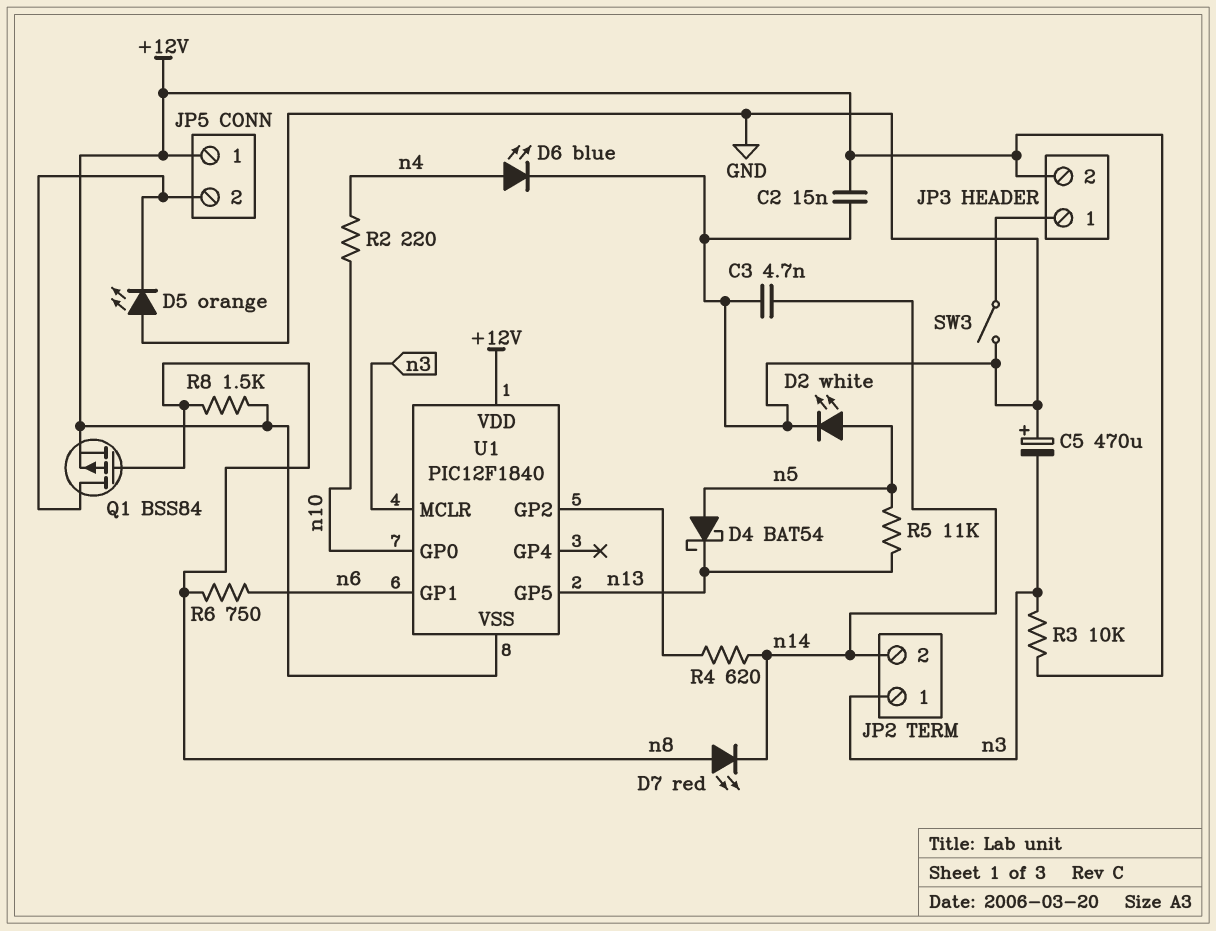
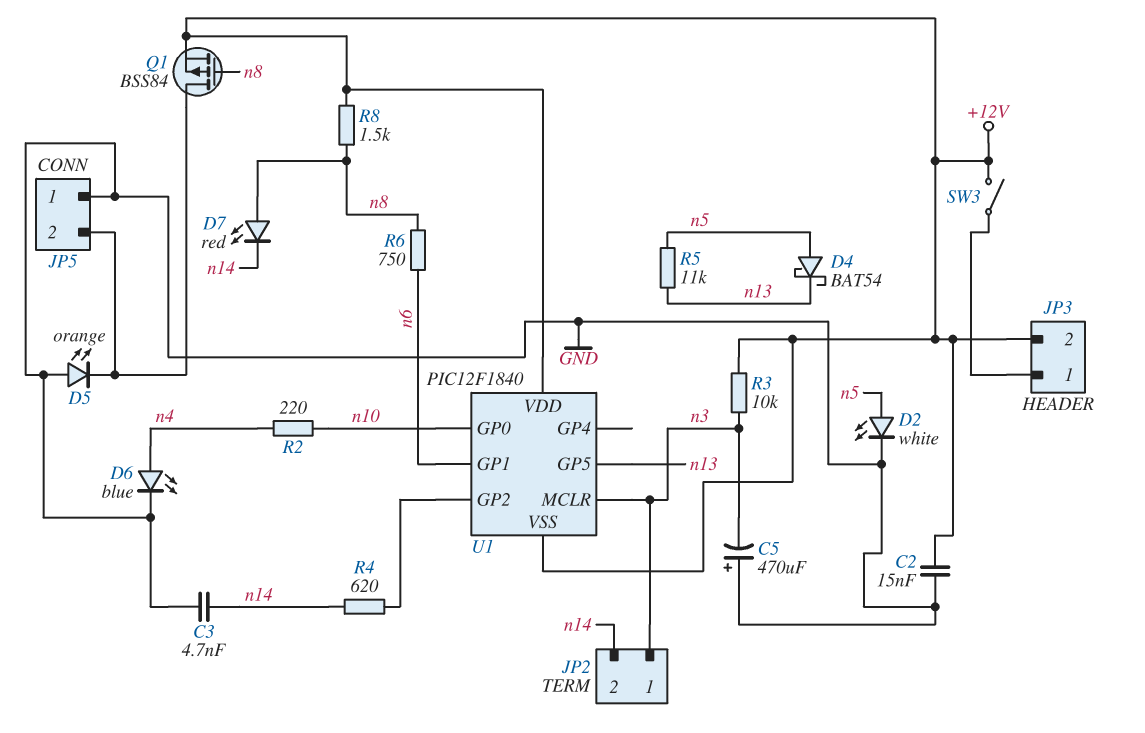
JP5 pin 1: +12V -> GND
SW3: switch (GND, JP3/1) -> switch (+12V, JP3/1)

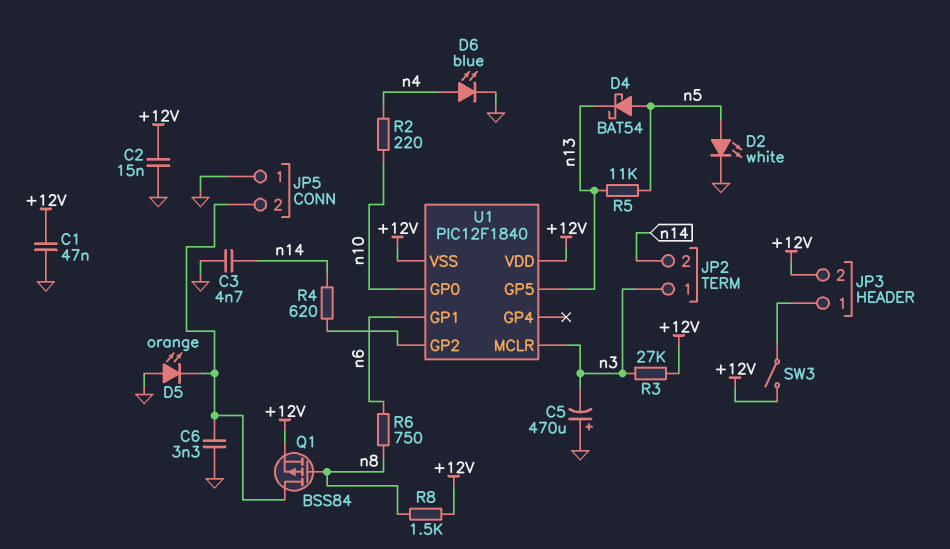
C1: none -> 47nF (+12V, GND)
C6: none -> 3.3nF (GND, JP5/2)
D7: LED red (A n8, K n14) -> none
R3: 10k (+12V, n3) -> 27k (+12V, n3)

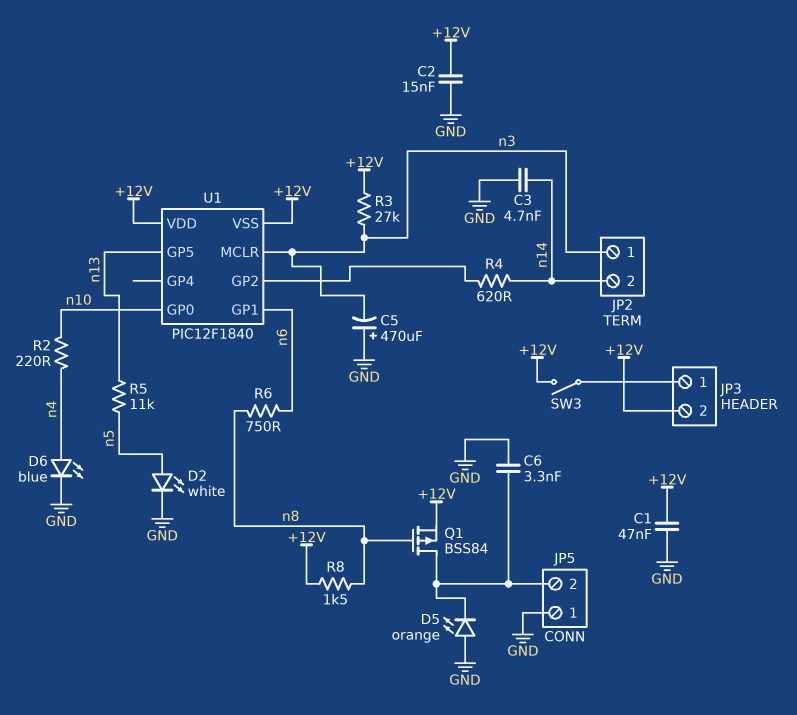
D4: schottky BAT54 (A n5, K n13) -> none

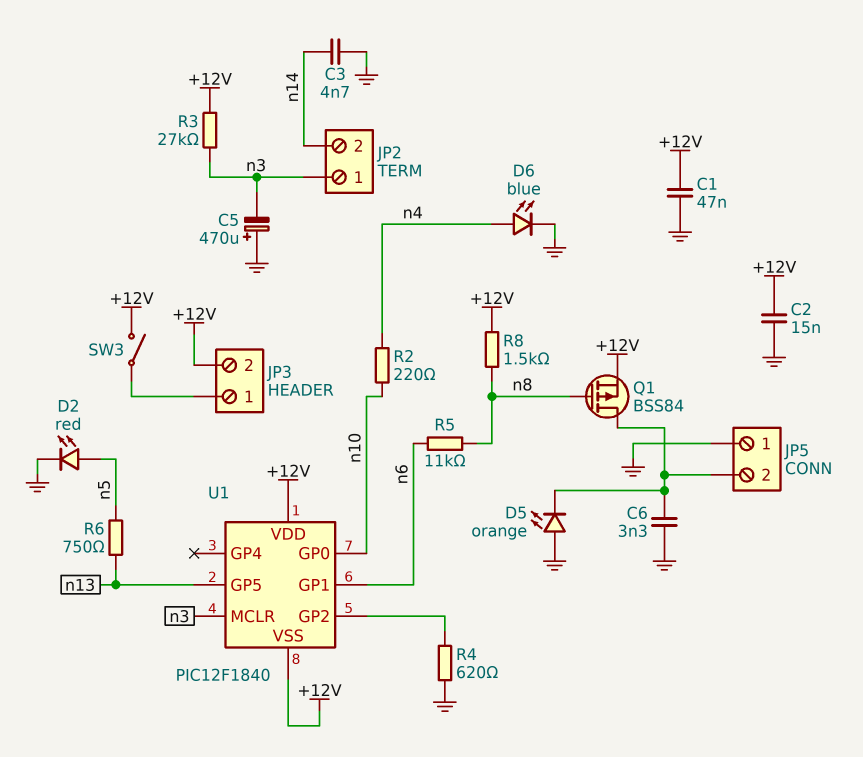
D2: LED white (A n5, K GND) -> LED red (A n5, K GND)
R4: 620 (U1/GP2, n14) -> 620 (GND, U1/GP2)
R5: 11k (n5, n13) -> 11k (n6, n8)
R6: 750 (n6, n8) -> 750 (n5, n13)

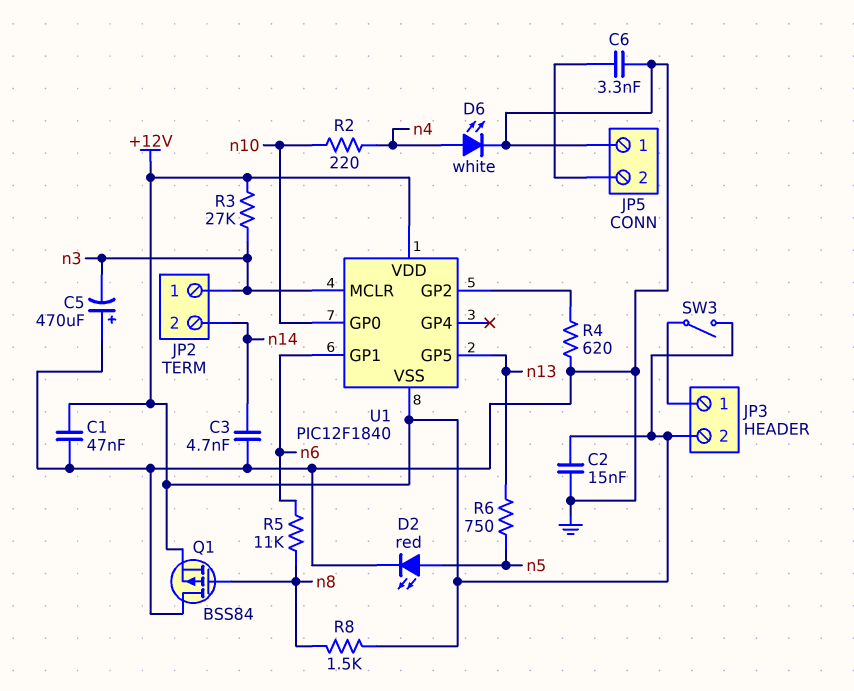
D5: LED orange (A GND, K JP5/2) -> none
D6: LED blue (A n4, K GND) -> LED white (A n4, K GND)
Q1: PMOS BSS84 (G n8, D JP5/2, S +12V) -> PMOS BSS84 (G n8, D GND, S +12V)

